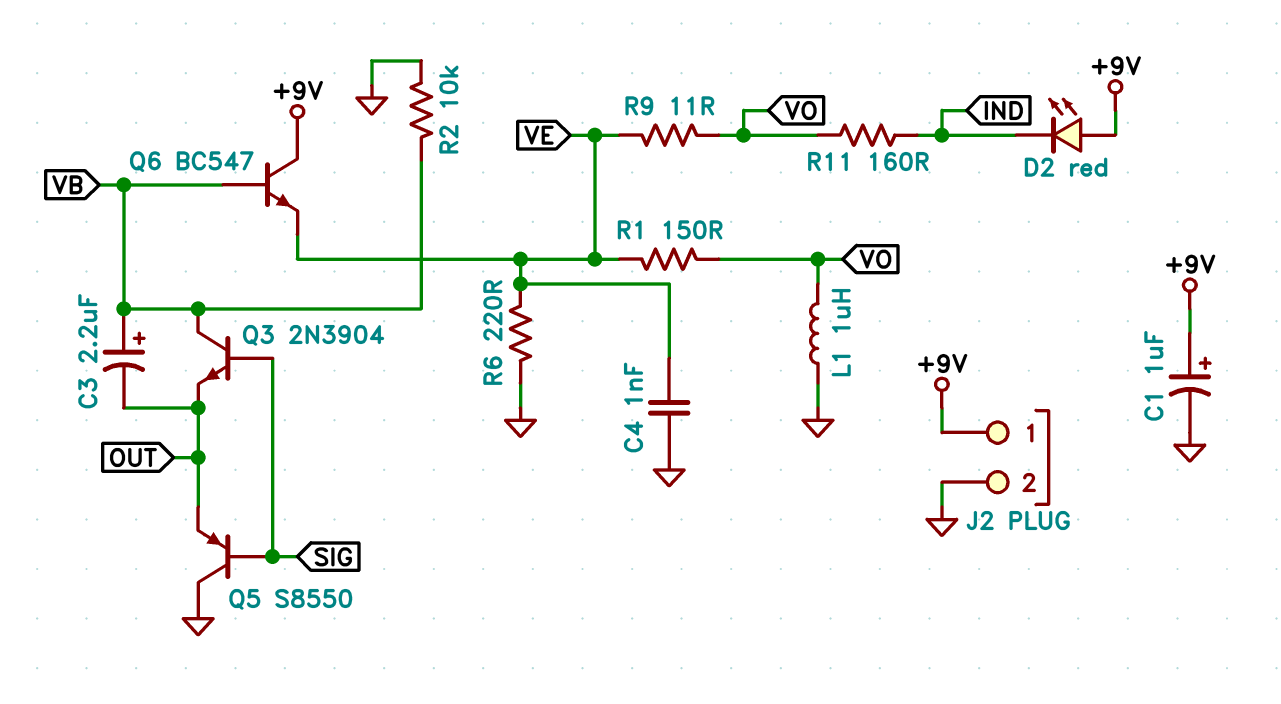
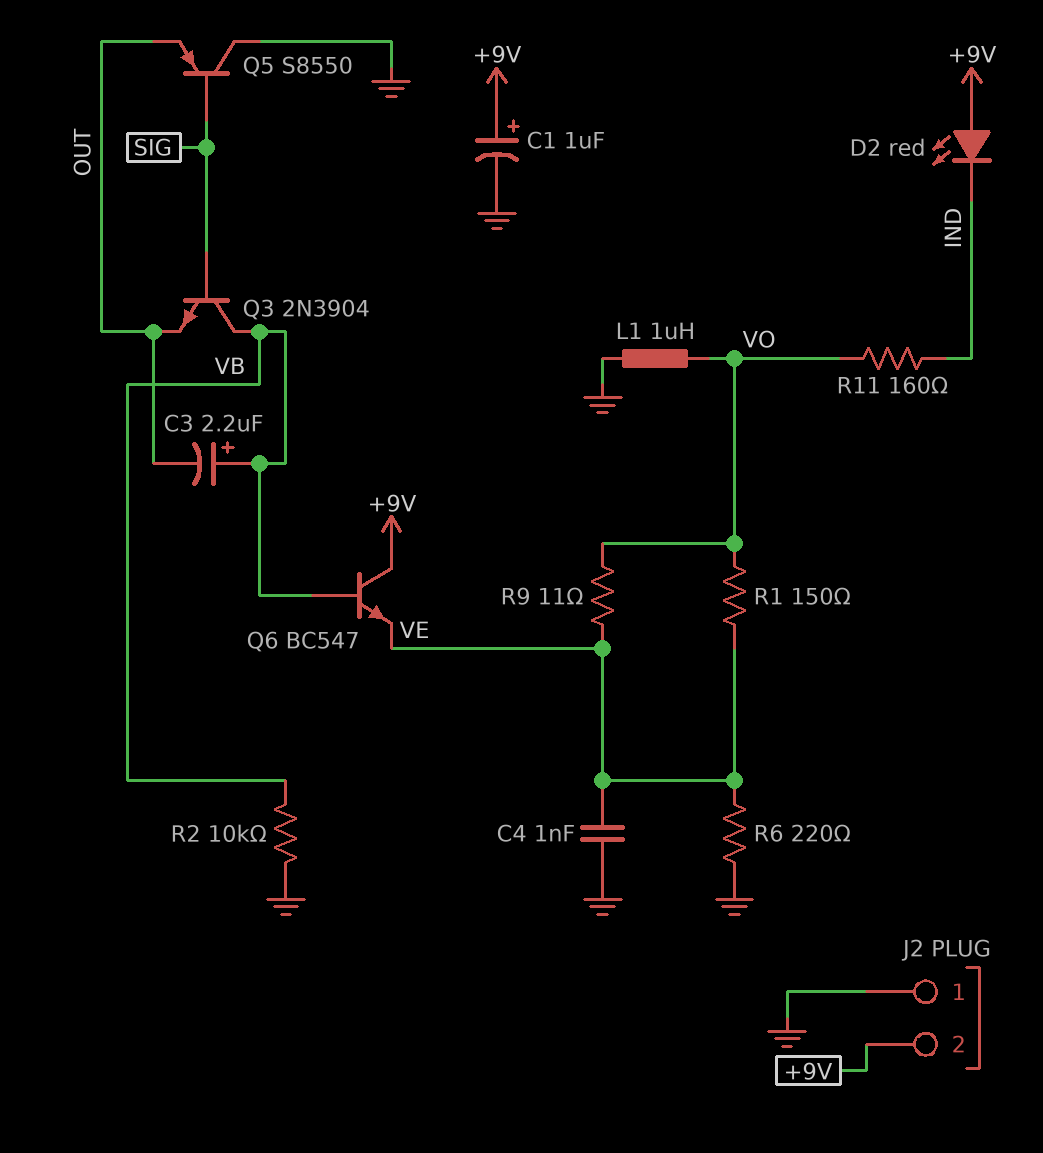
J2 pin 1: +9V -> GND
J2 pin 2: GND -> +9V

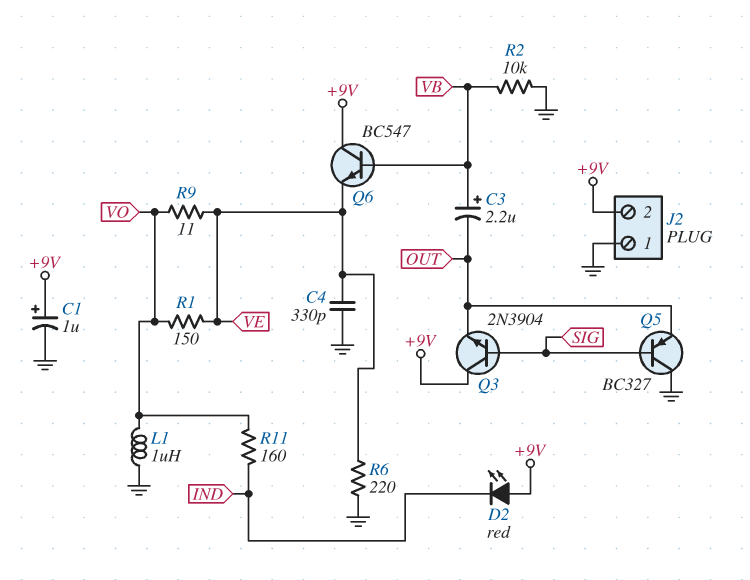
C4: 1nF (GND, VE) -> 330pF (GND, VE)
Q3: NPN 2N3904 (B SIG, C VB, E OUT) -> NPN 2N3904 (B SIG, C +9V, E OUT)
Q5: PNP S8550 (B SIG, C GND, E OUT) -> PNP BC327 (B SIG, C GND, E OUT)

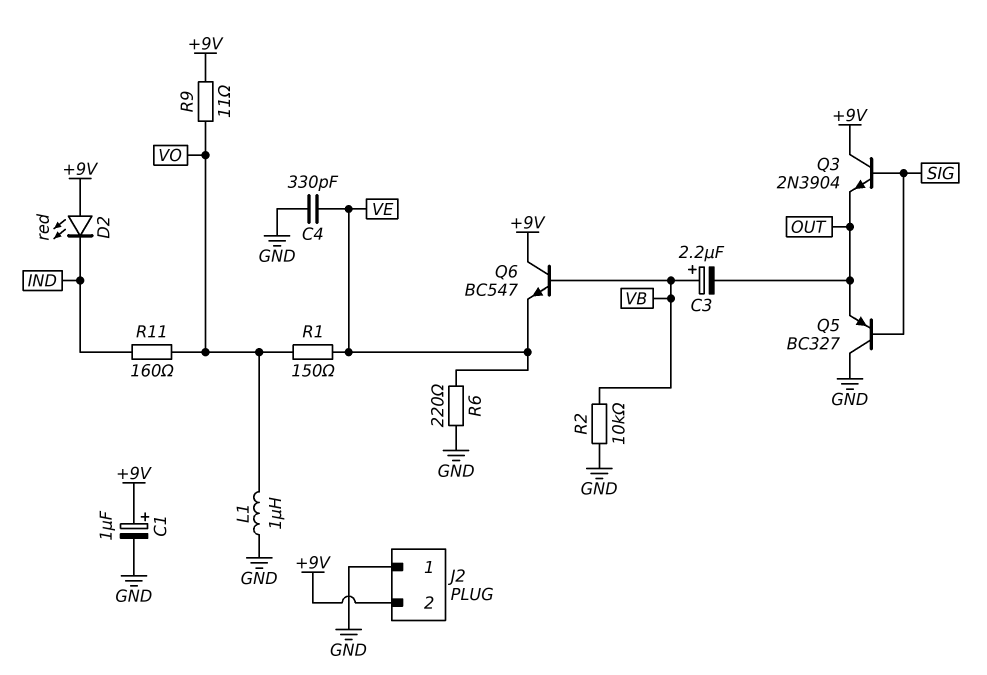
R9: 11 (VE, VO) -> 11 (+9V, VO)

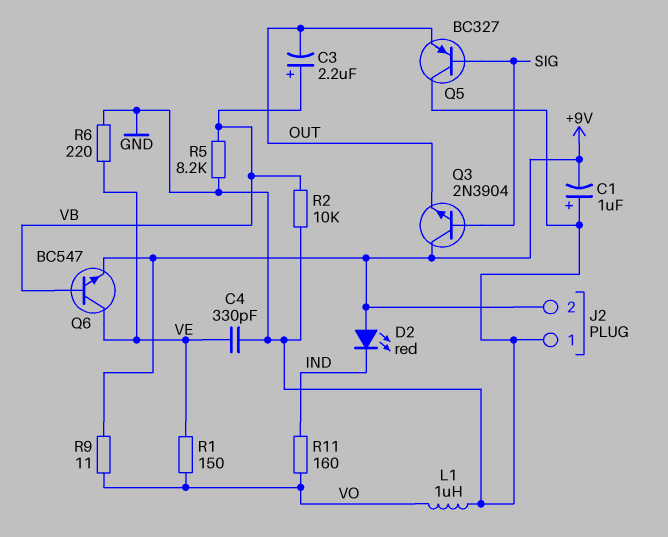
C1: 1uF (plus +9V, minus GND) -> 1uF (plus GND, minus +9V)
Q6: NPN BC547 (B VB, C +9V, E VE) -> NPN BC547 (B VB, C VE, E +9V)
R5: none -> 8.2k (GND, VB)

